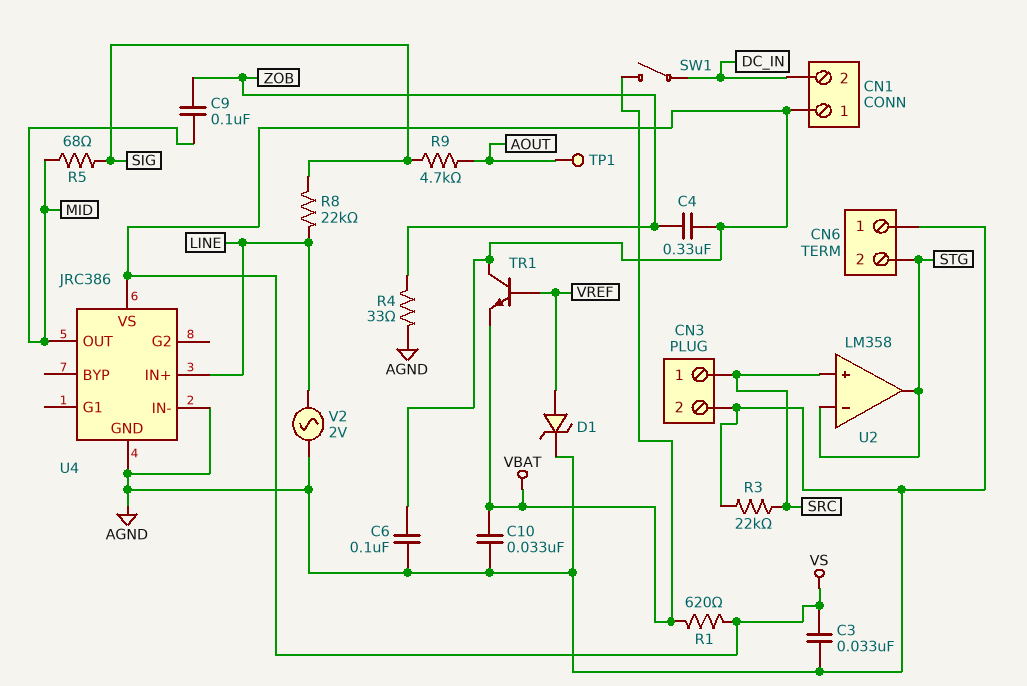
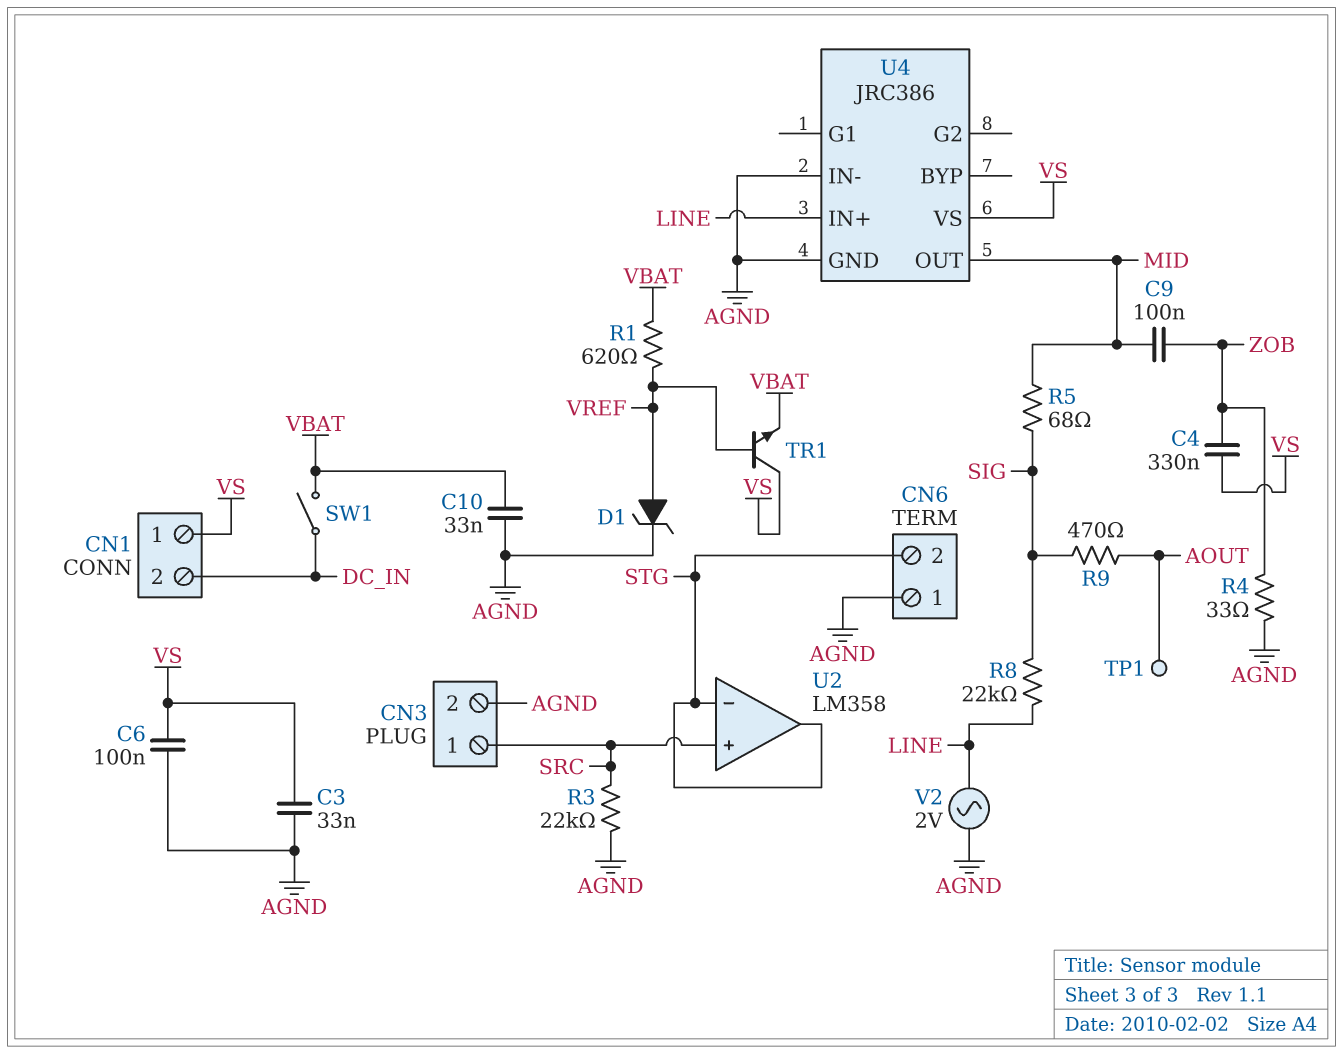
R1: 620 (VBAT, VS) -> 620 (VBAT, VREF)
R9: 4.7k (AOUT, SIG) -> 470 (AOUT, SIG)

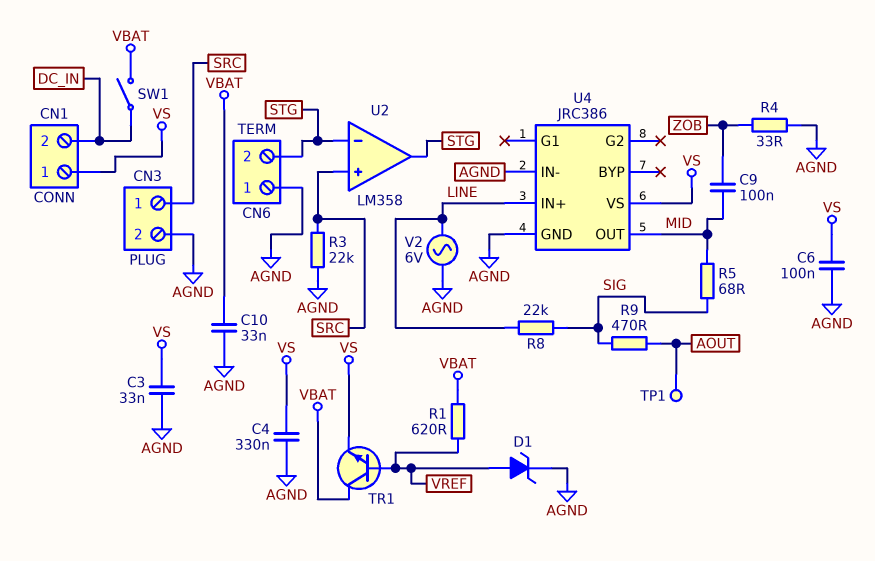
C4: 330nF (VS, ZOB) -> 330nF (AGND, VS)
TR1: NPN (B VREF, C VS, E VBAT) -> NPN (B VREF, C VBAT, E VS)
V2: AC 2V (AGND, LINE) -> AC 6V (AGND, LINE)

